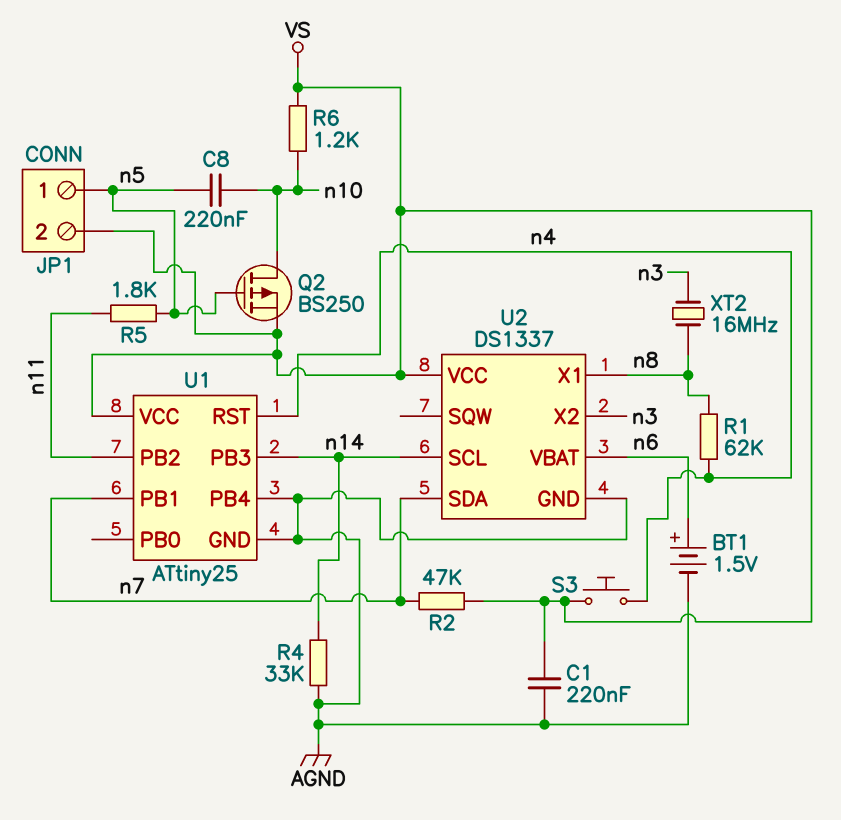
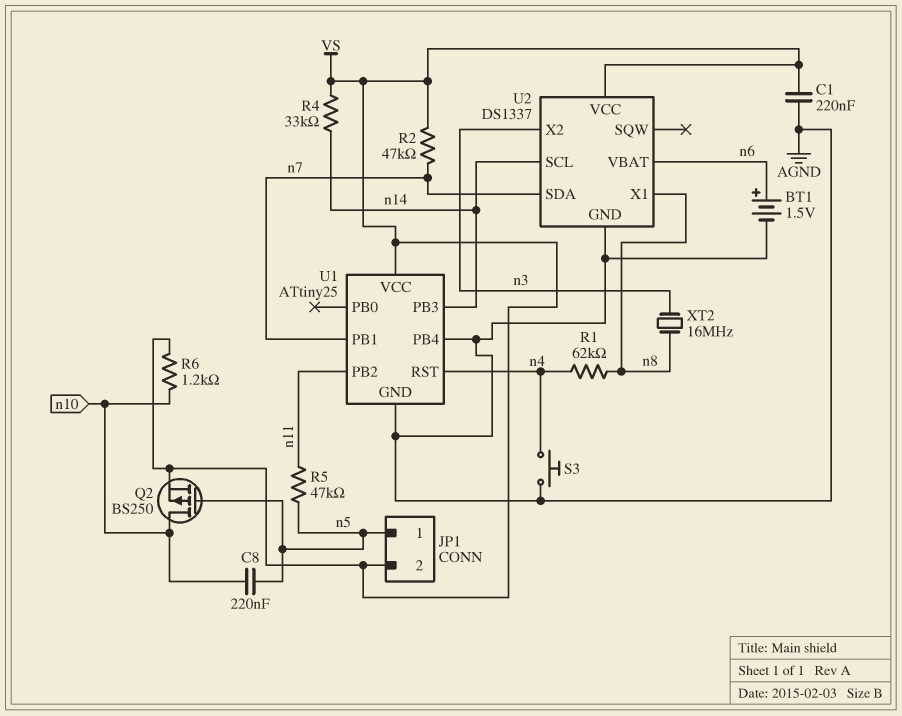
R4: 33k (AGND, n14) -> 33k (VS, n14)
R5: 1.8k (n5, n11) -> 47k (n5, n11)
S3: button (VS, n4) -> button (AGND, n4)

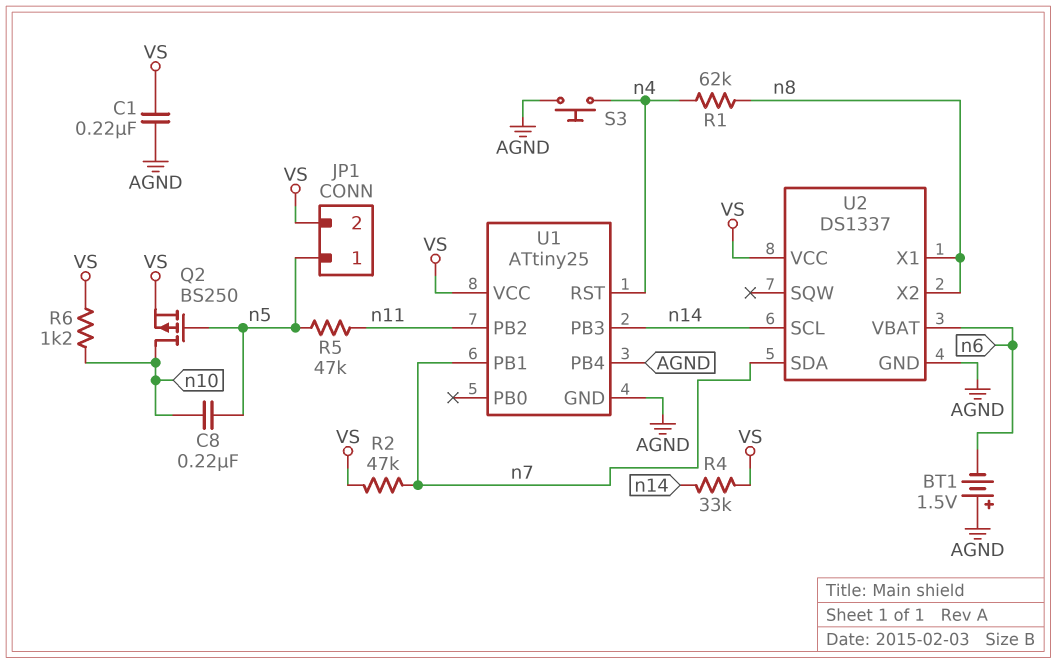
BT1: 1.5V (plus n6, minus AGND) -> 1.5V (plus AGND, minus n6)
U2 pin X2: n3 -> n8
XT2: 16MHz (n3, n8) -> none

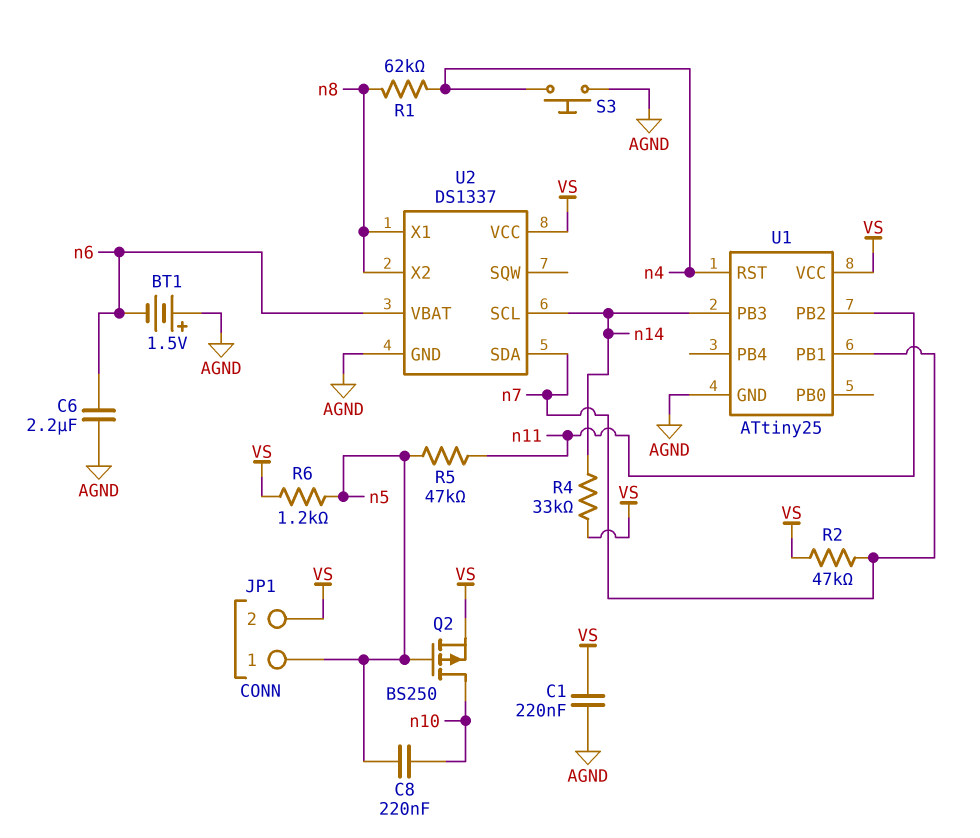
C6: none -> 2.2uF (AGND, n6)
R6: 1.2k (VS, n10) -> 1.2k (VS, n5)
U1 pin PB4: AGND -> none

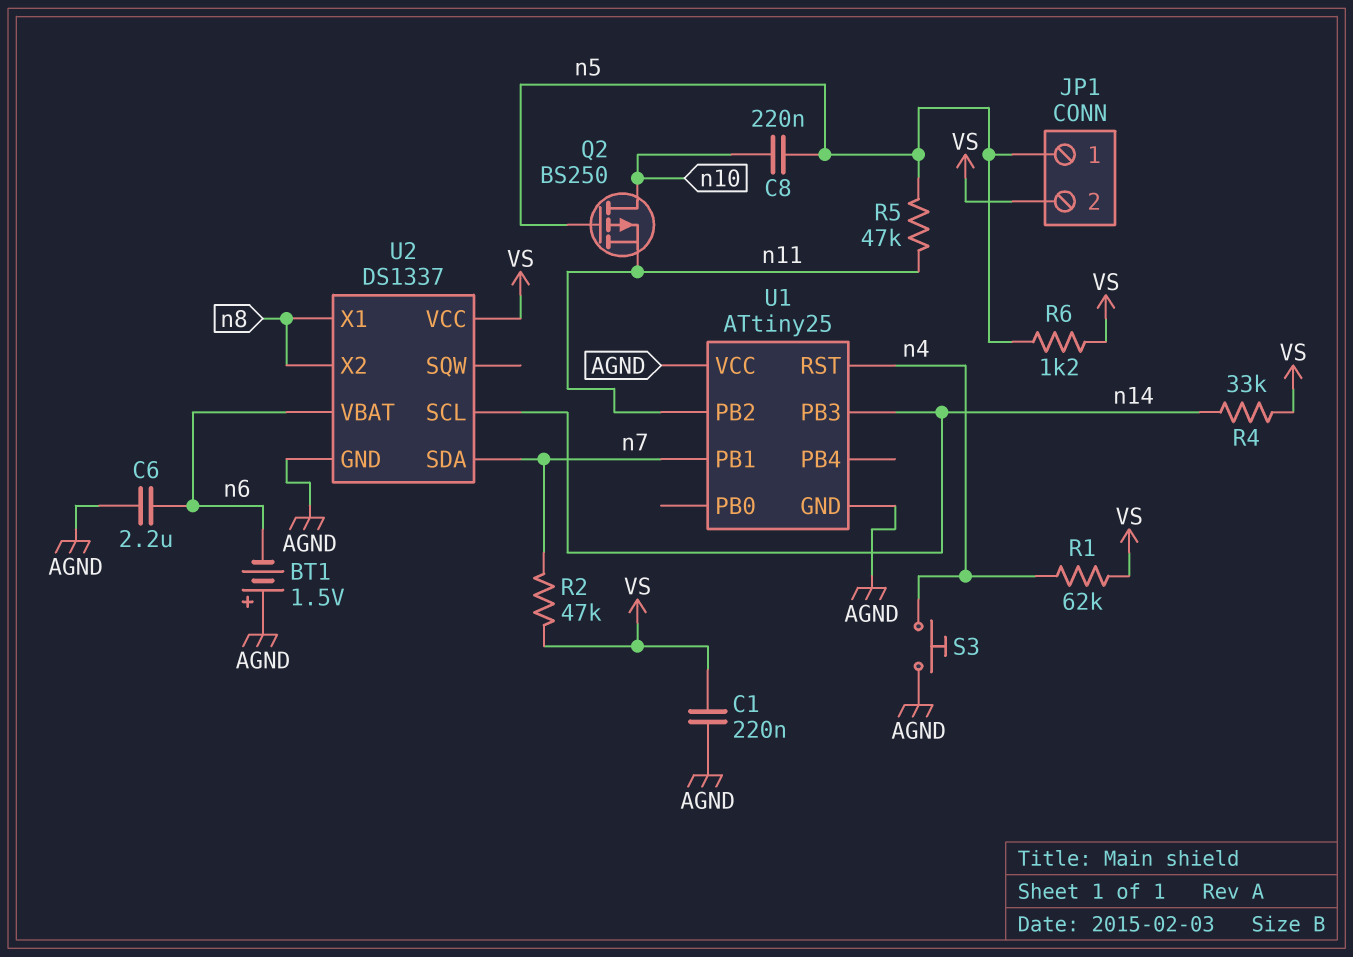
Q2: PMOS BS250 (G n5, D n10, S VS) -> PMOS BS250 (G n5, D n10, S n11)
R1: 62k (n4, n8) -> 62k (VS, n4)
U1 pin VCC: VS -> AGND

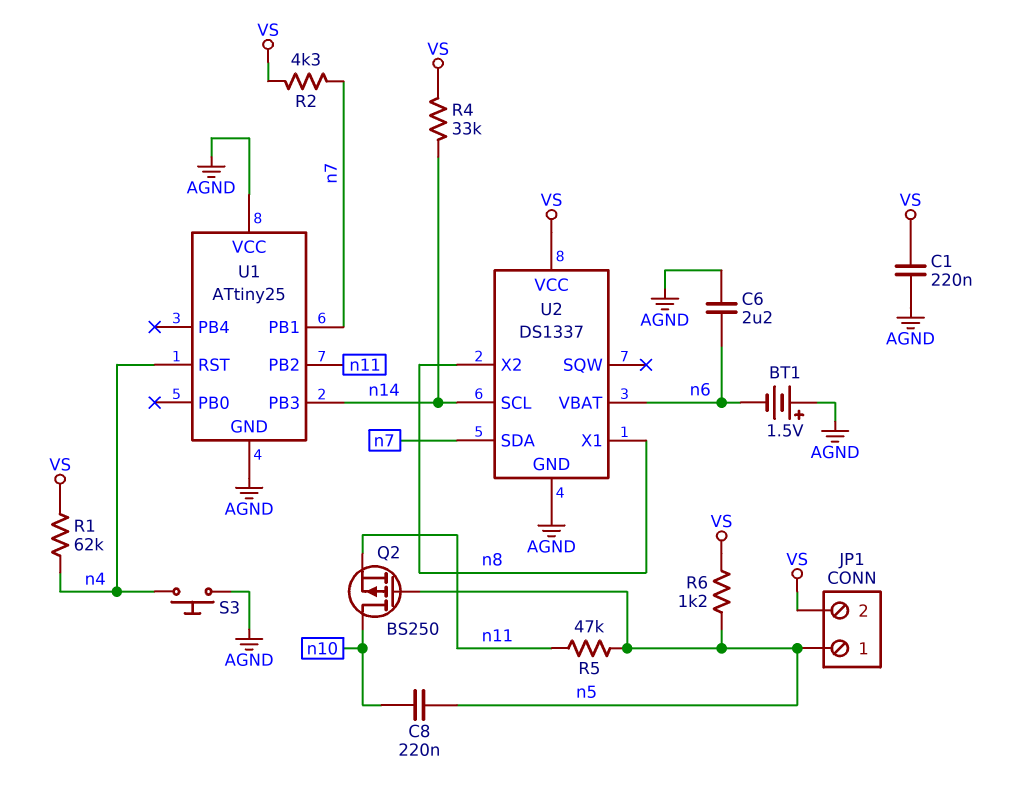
R2: 47k (VS, n7) -> 4.3k (VS, n7)

